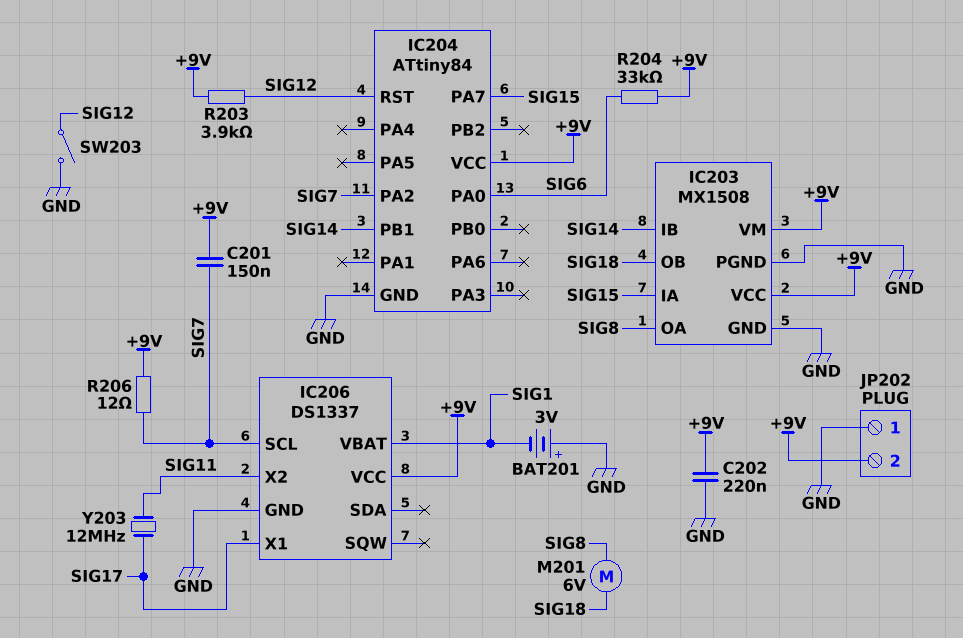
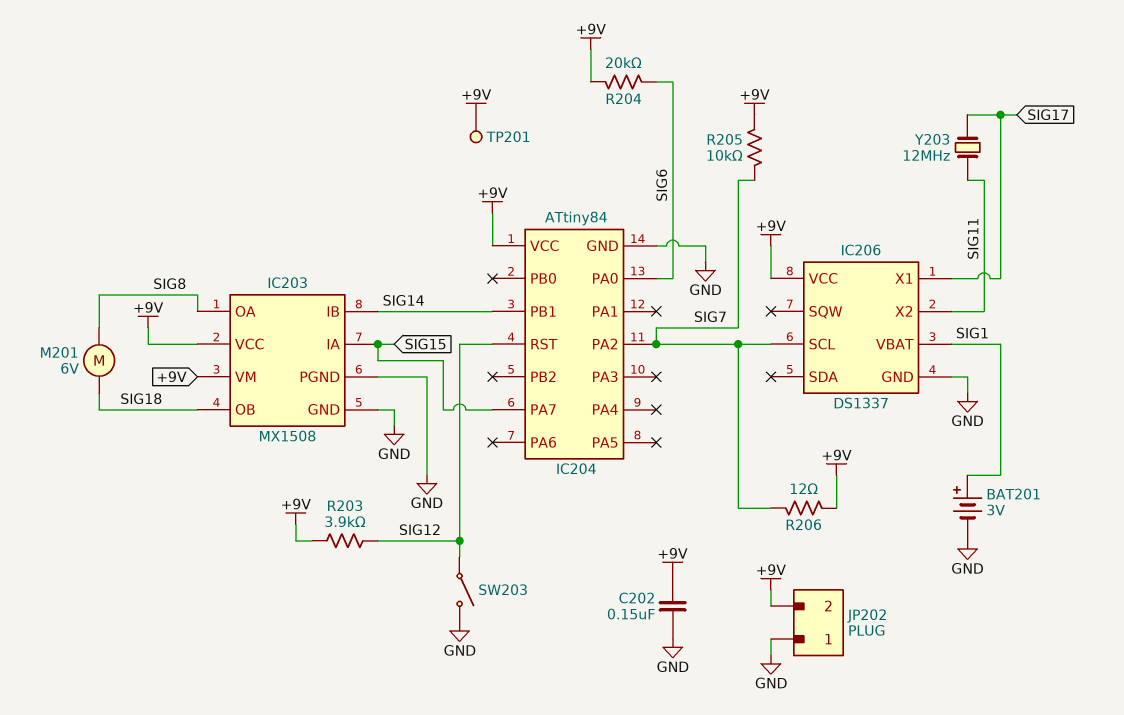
BAT201: 3V (plus GND, minus SIG1) -> 3V (plus SIG1, minus GND)
C201: 150nF (+9V, SIG7) -> none
C202: 220nF (+9V, GND) -> 150nF (+9V, GND)
R204: 33k (+9V, SIG6) -> 20k (+9V, SIG6)
R205: none -> 10k (+9V, SIG7)
TP201: none -> test point (+9V)

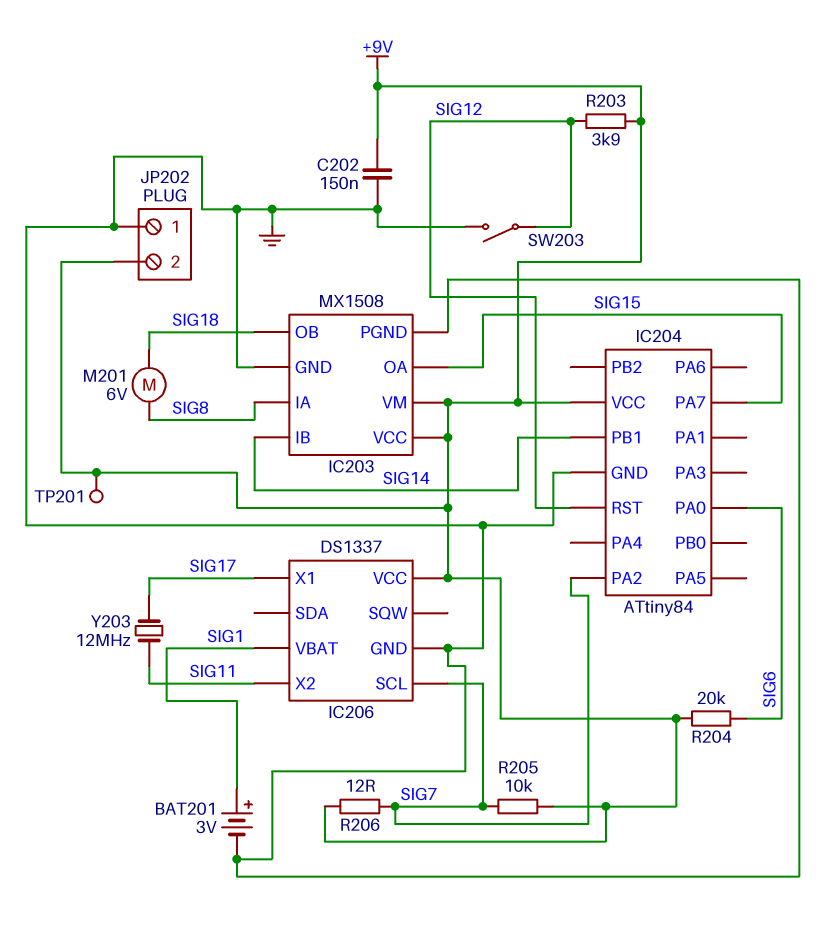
IC203 pin IA: SIG15 -> SIG8
IC203 pin OA: SIG8 -> SIG15

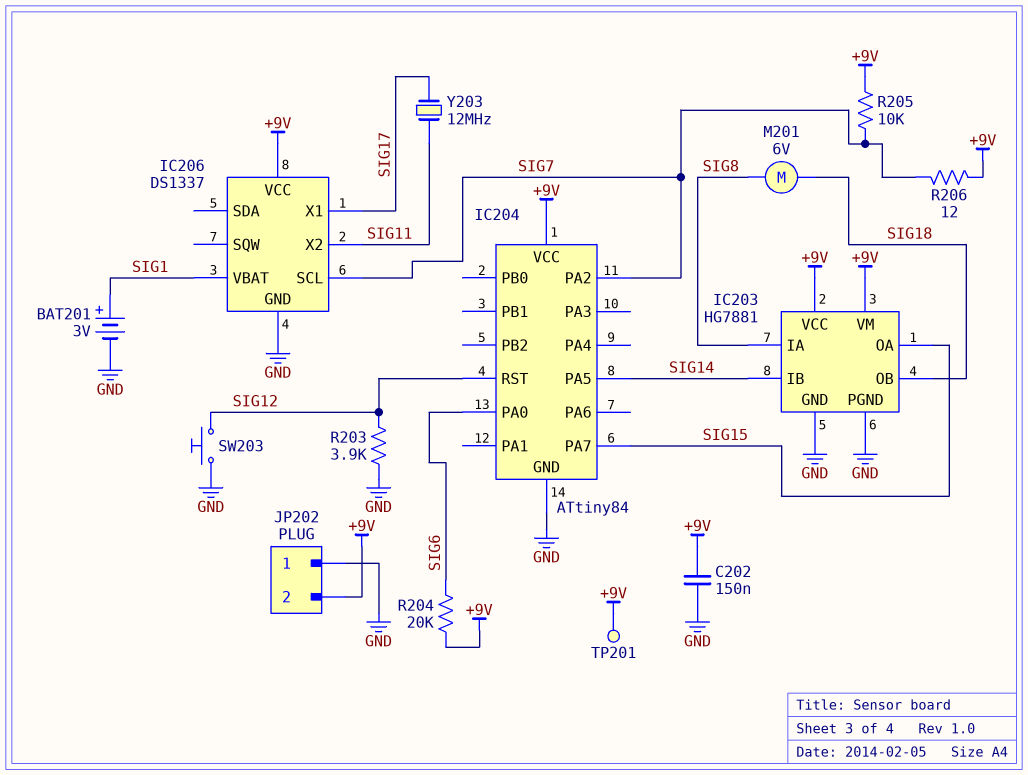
IC203: MX1508 -> HG7881
IC204 pin PA5: none -> SIG14
IC204 pin PB1: SIG14 -> none
R203: 3.9k (+9V, SIG12) -> 3.9k (GND, SIG12)
SW203: switch (GND, SIG12) -> button (GND, SIG12)

